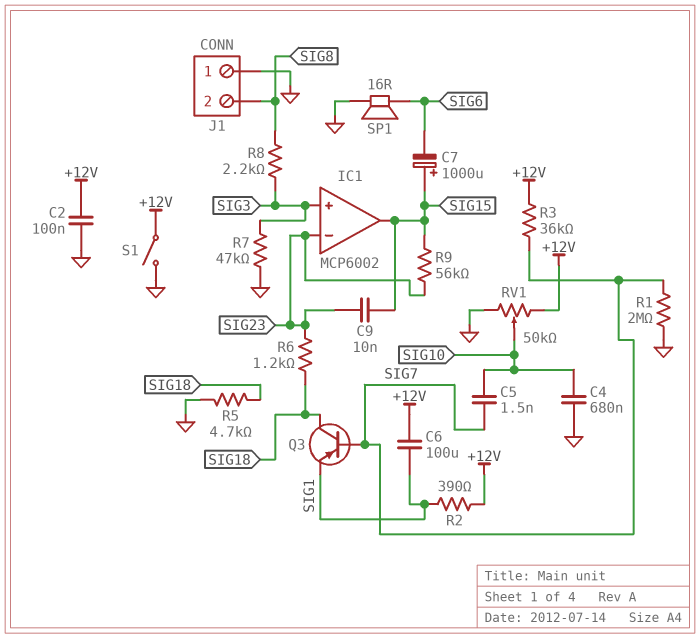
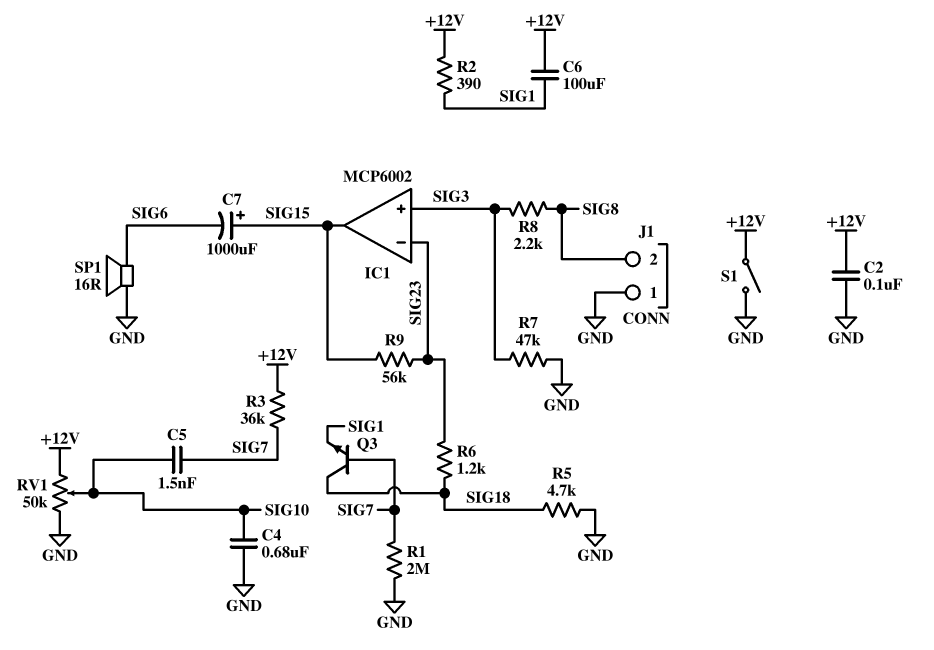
C9: 10nF (SIG15, SIG23) -> none
Q3: PNP (B SIG7, C SIG18, E SIG1) -> NPN (B SIG7, C SIG18, E SIG1)

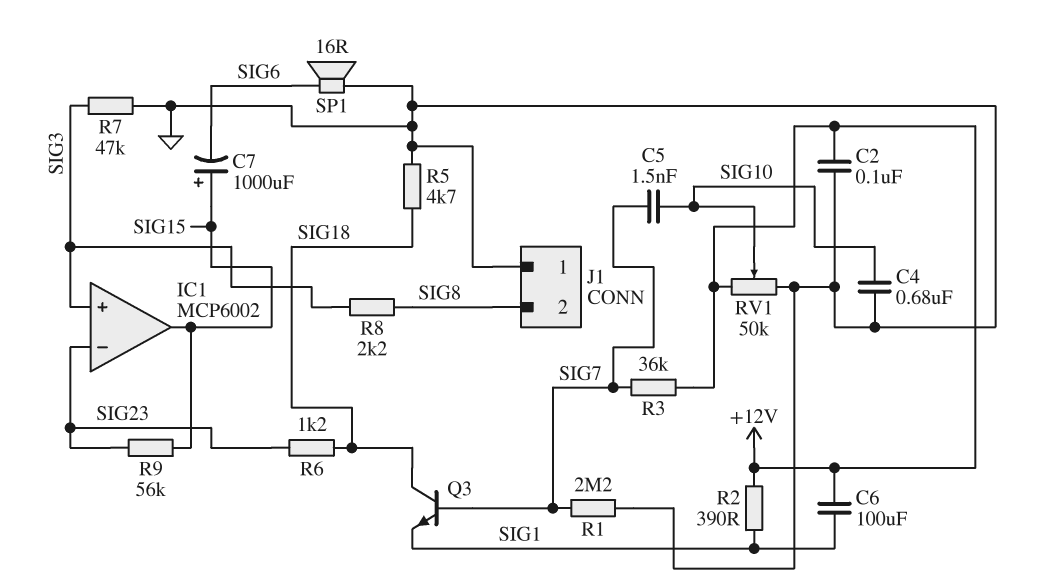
R1: 2M (GND, SIG7) -> 2.2M (GND, SIG7)
S1: switch (+12V, GND) -> none

